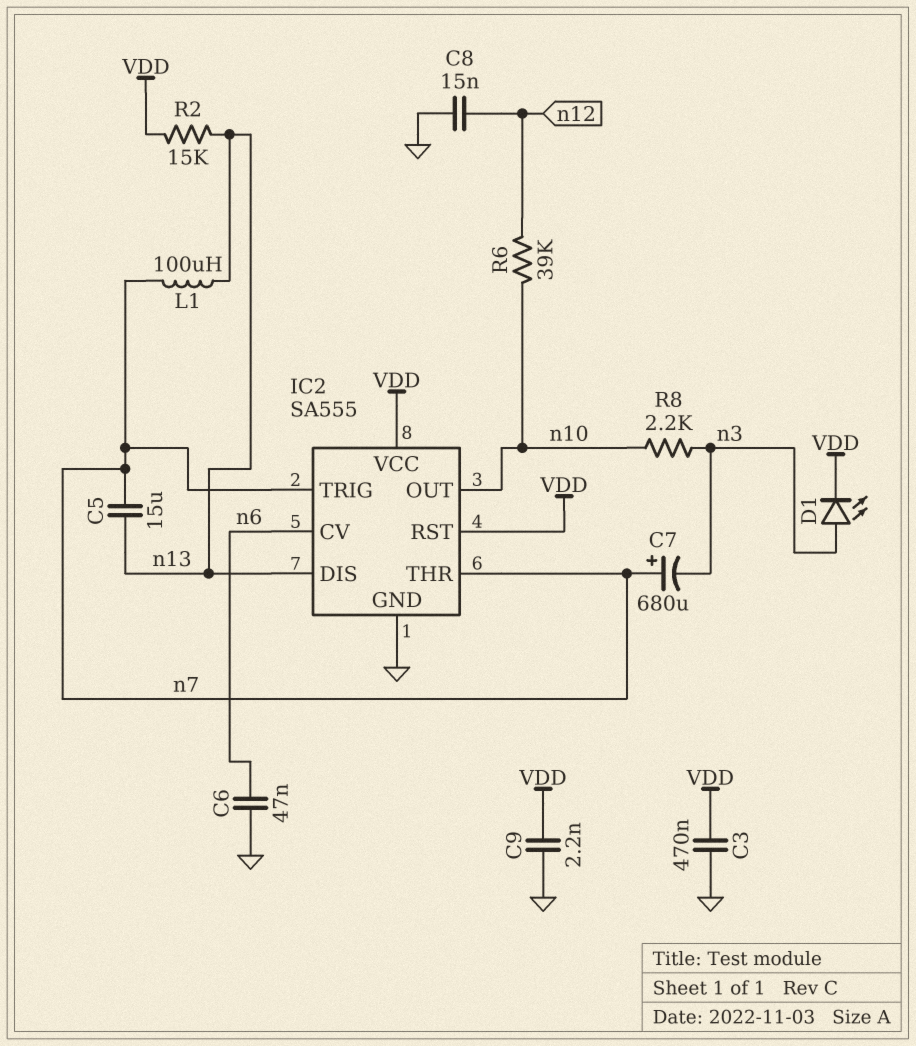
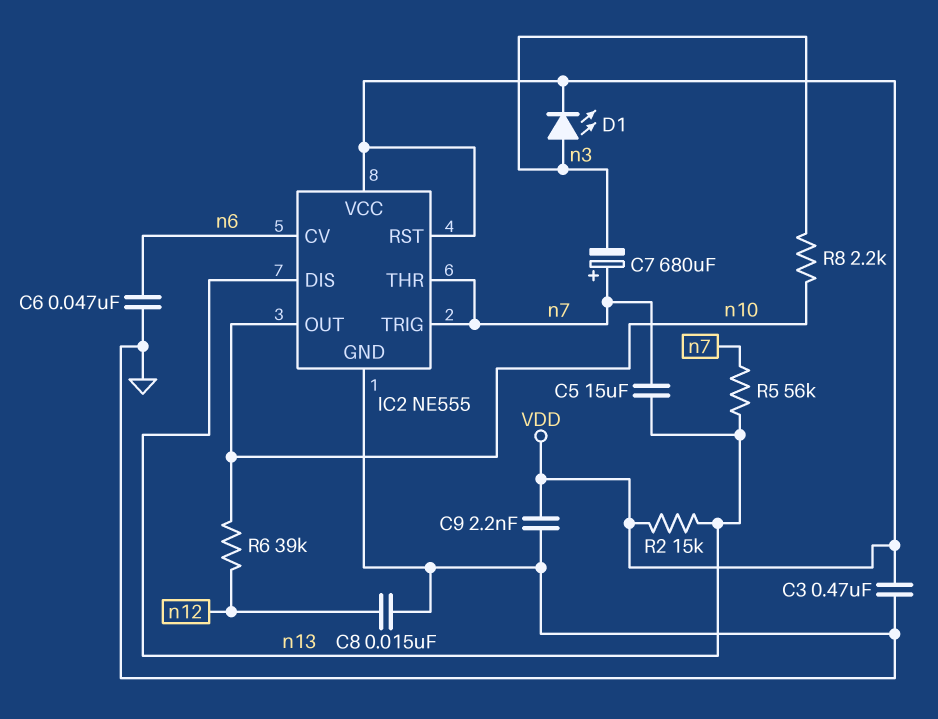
IC2: SA555 -> NE555
L1: 100uH (n7, n13) -> none
R5: none -> 56k (n7, n13)

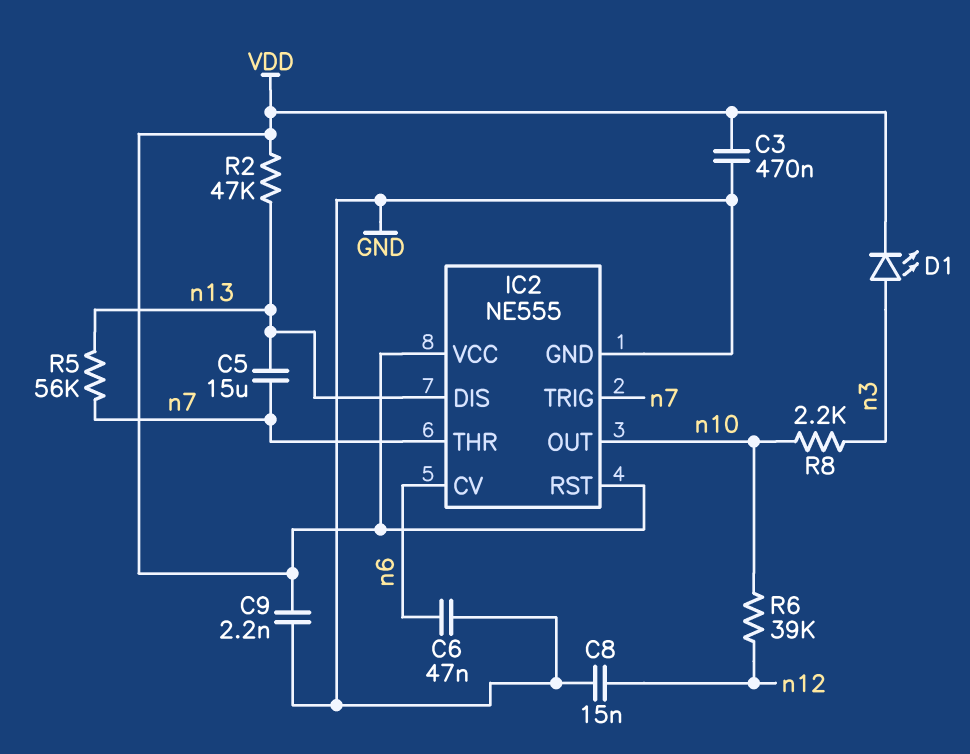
C7: 680uF (plus n7, minus n3) -> none
R2: 15k (VDD, n13) -> 47k (VDD, n13)

